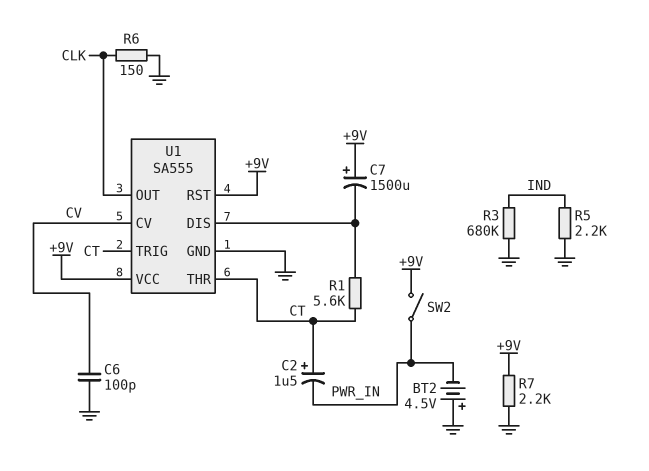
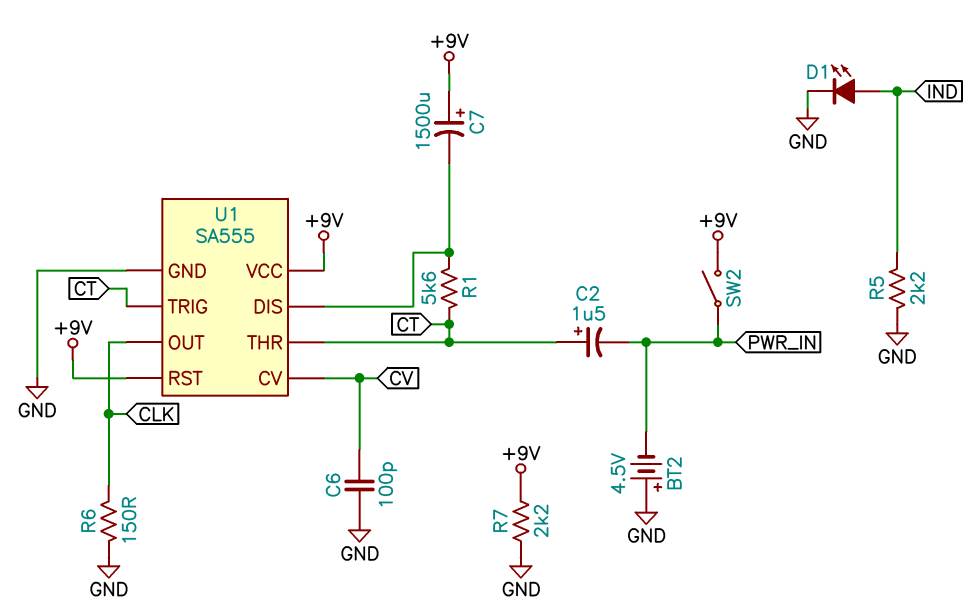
D1: none -> LED (A IND, K GND)
R3: 680k (GND, IND) -> none

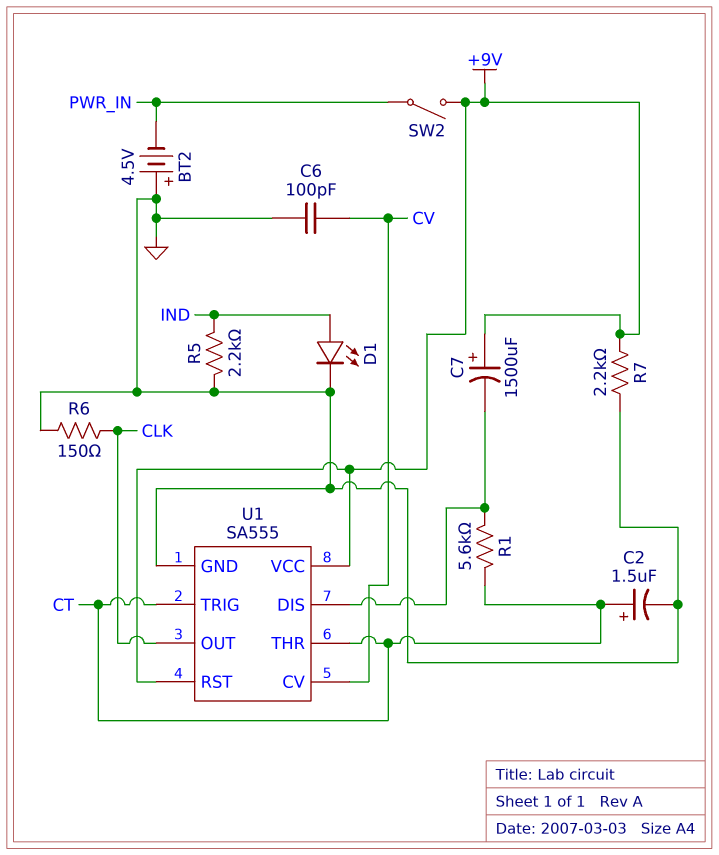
C2: 1.5uF (plus CT, minus PWR_IN) -> 1.5uF (plus CT, minus GND)

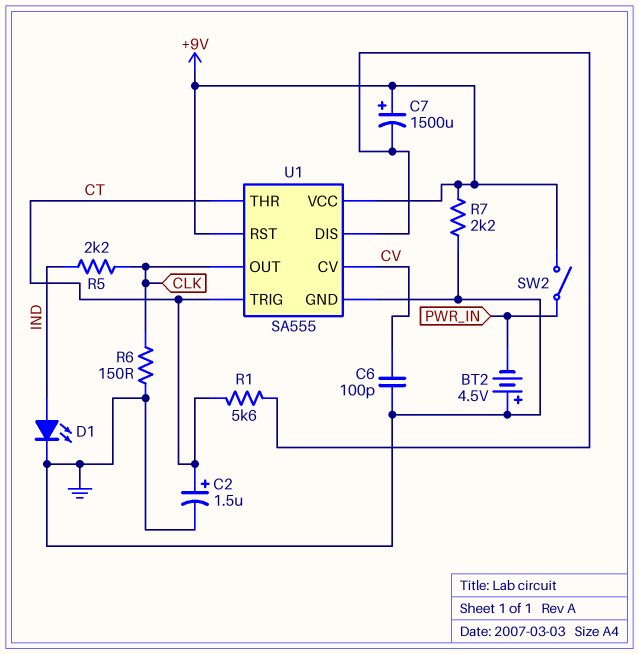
R5: 2.2k (GND, IND) -> 2.2k (CLK, IND)

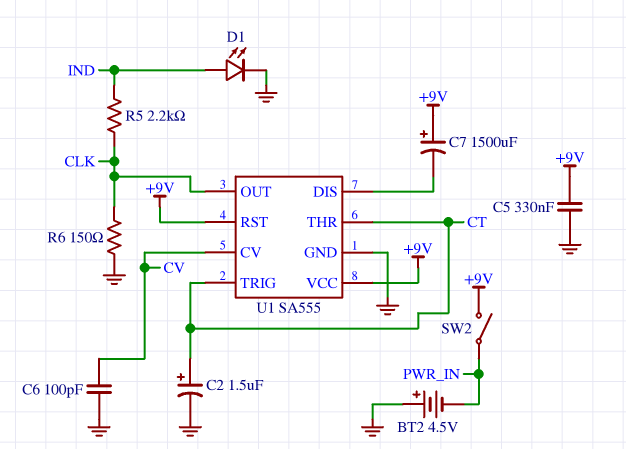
C5: none -> 330nF (+9V, GND)
R1: 5.6k (CT, U1/DIS) -> none
R7: 2.2k (+9V, GND) -> none

